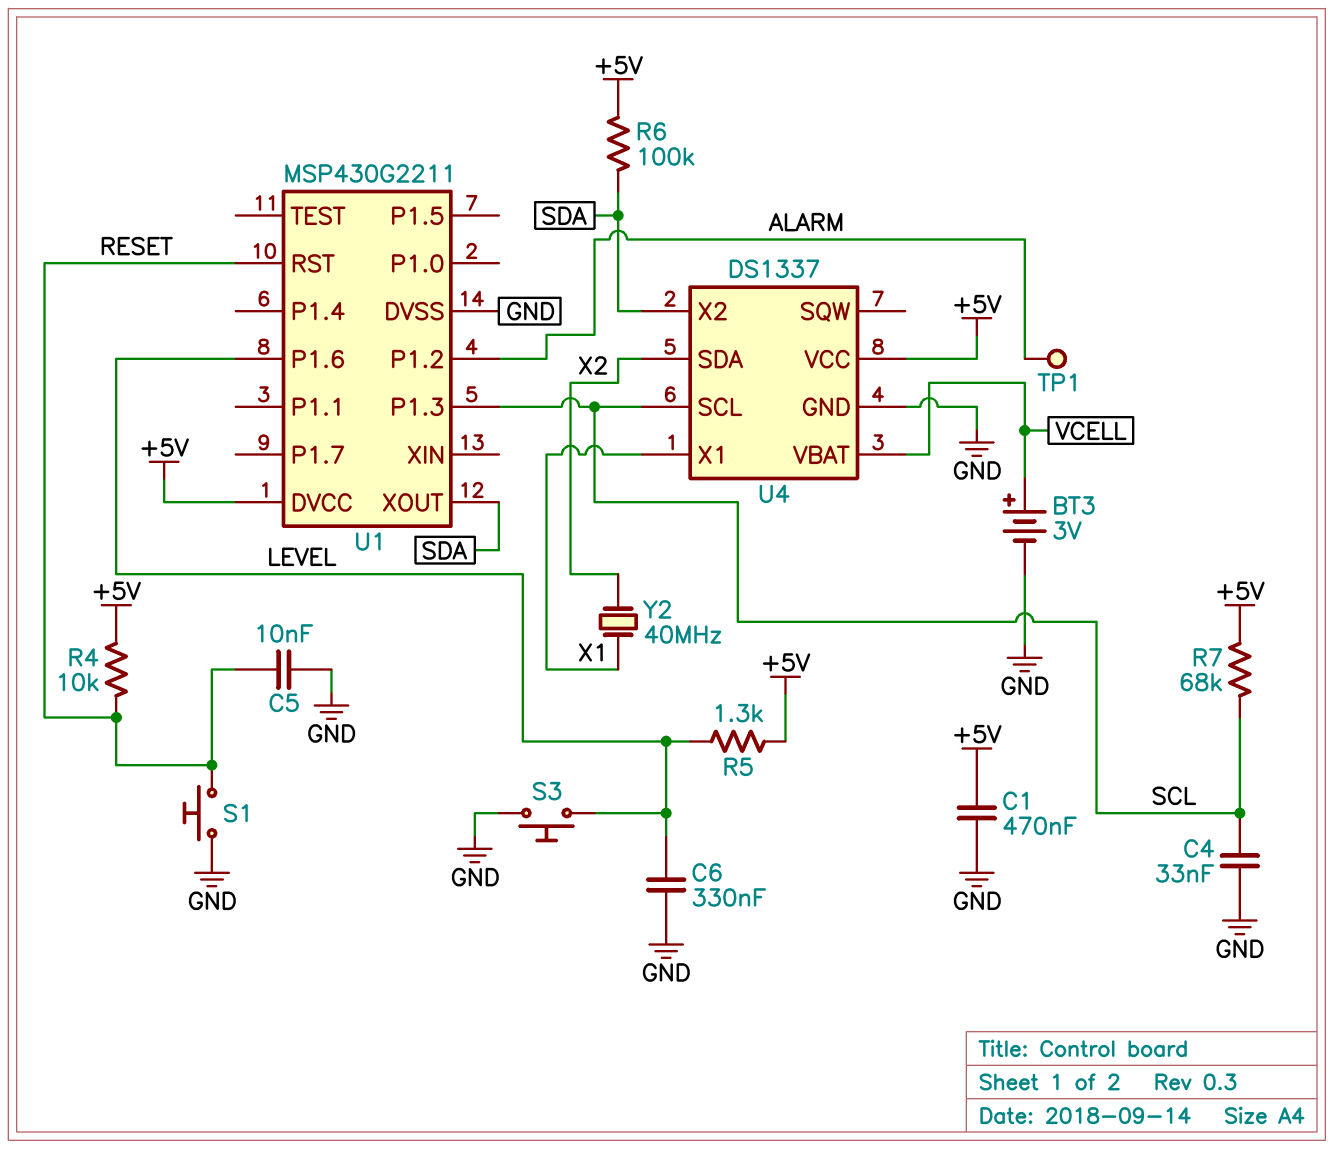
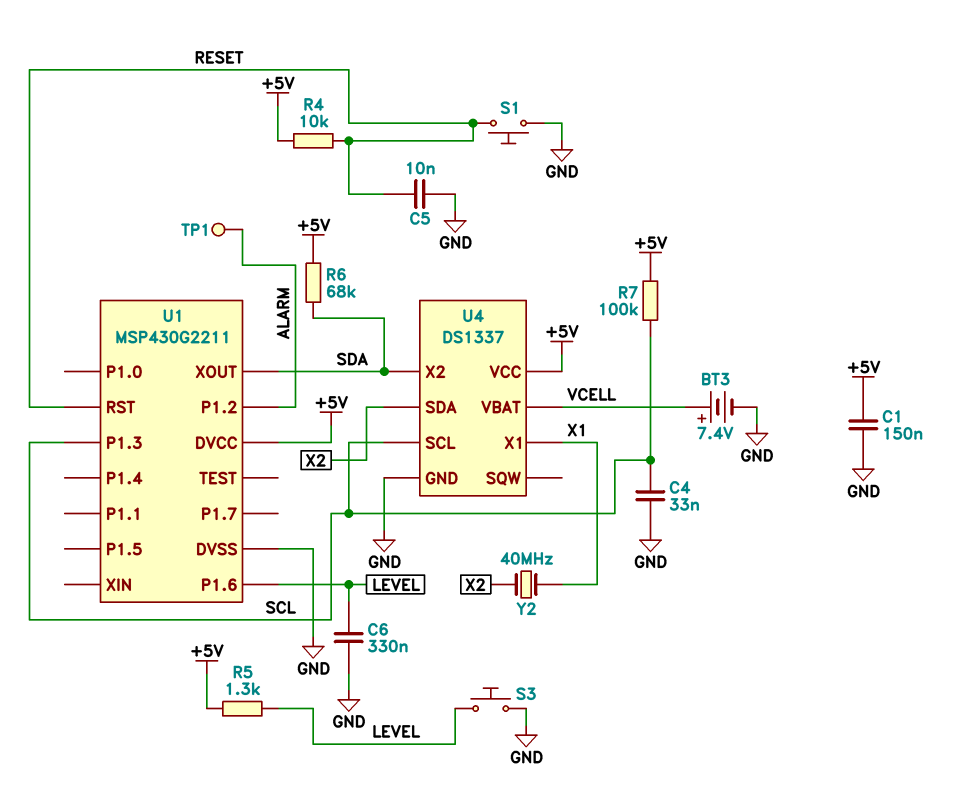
BT3: 3V (plus VCELL, minus GND) -> 7.4V (plus VCELL, minus GND)
C1: 470nF (+5V, GND) -> 150nF (+5V, GND)
R6: 100k (+5V, SDA) -> 68k (+5V, SDA)
R7: 68k (+5V, SCL) -> 100k (+5V, SCL)

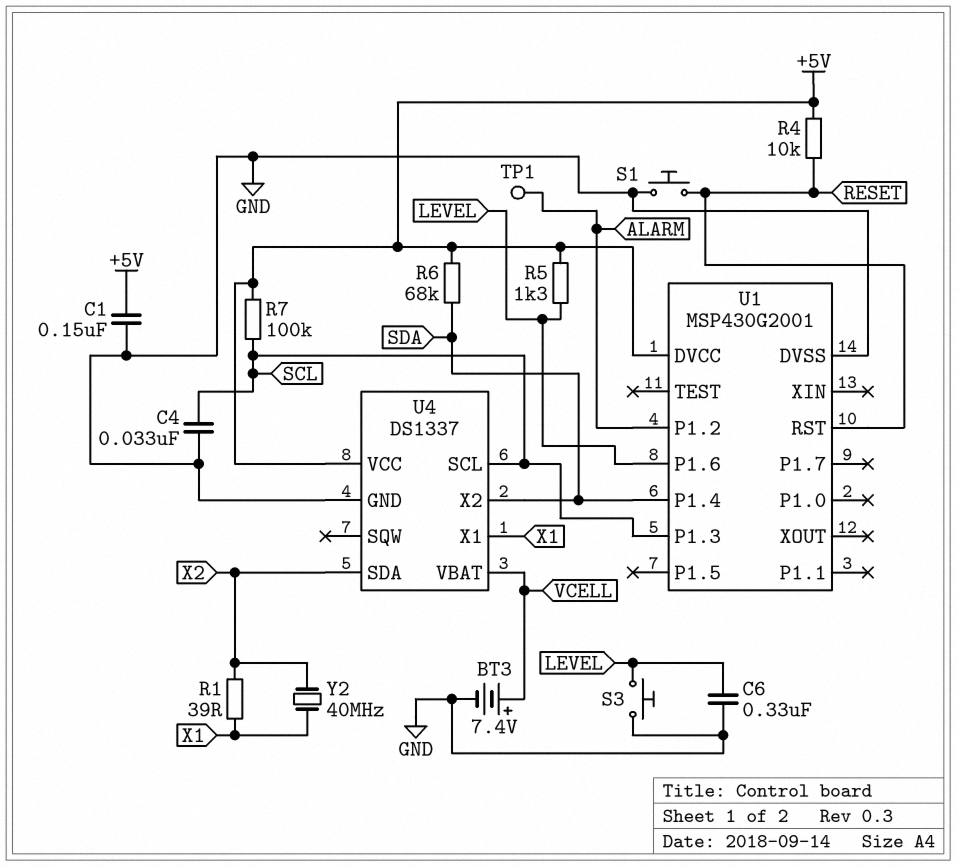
C5: 10nF (GND, RESET) -> none
R1: none -> 39 (X1, X2)
U1: MSP430G2211 -> MSP430G2001
U1 pin P1.4: none -> SDA
U1 pin XOUT: SDA -> none

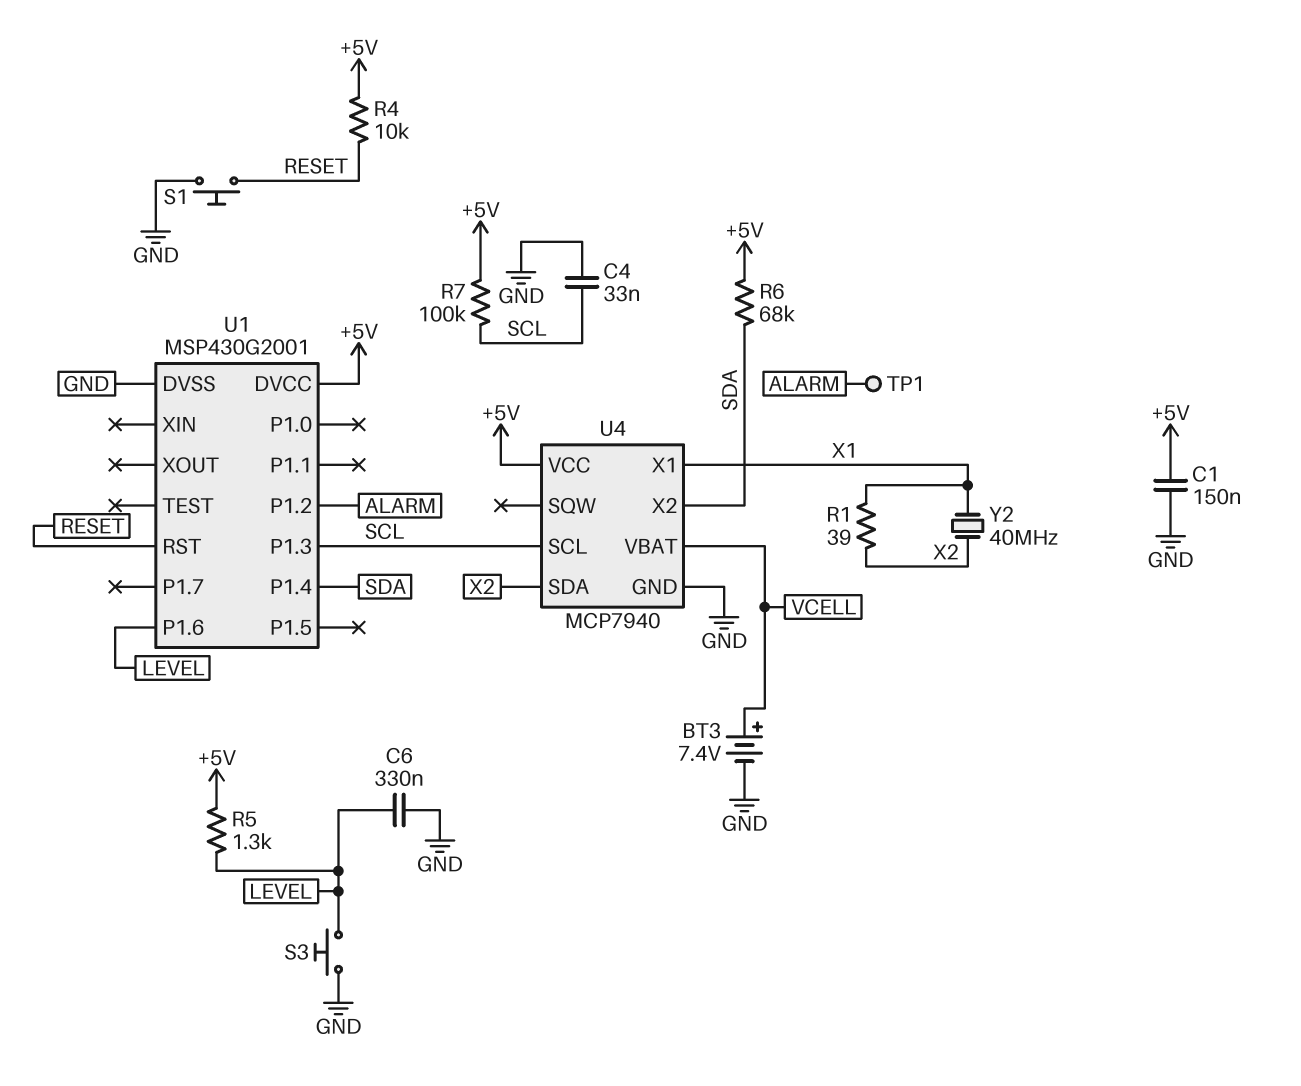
U4: DS1337 -> MCP7940

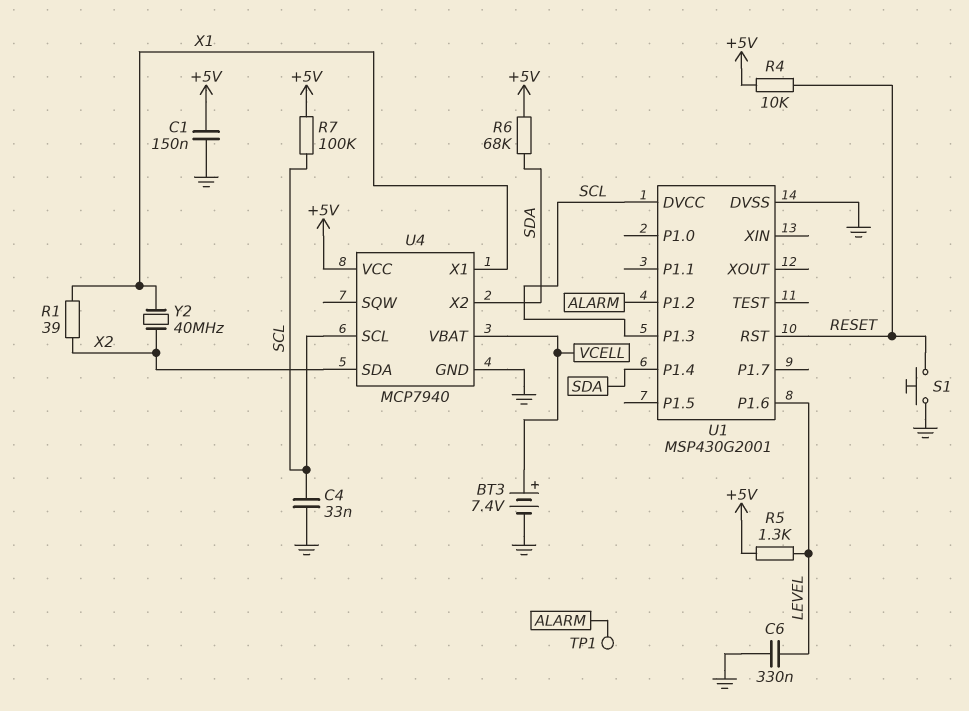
S3: button (GND, LEVEL) -> none
U1 pin DVCC: +5V -> SCL

